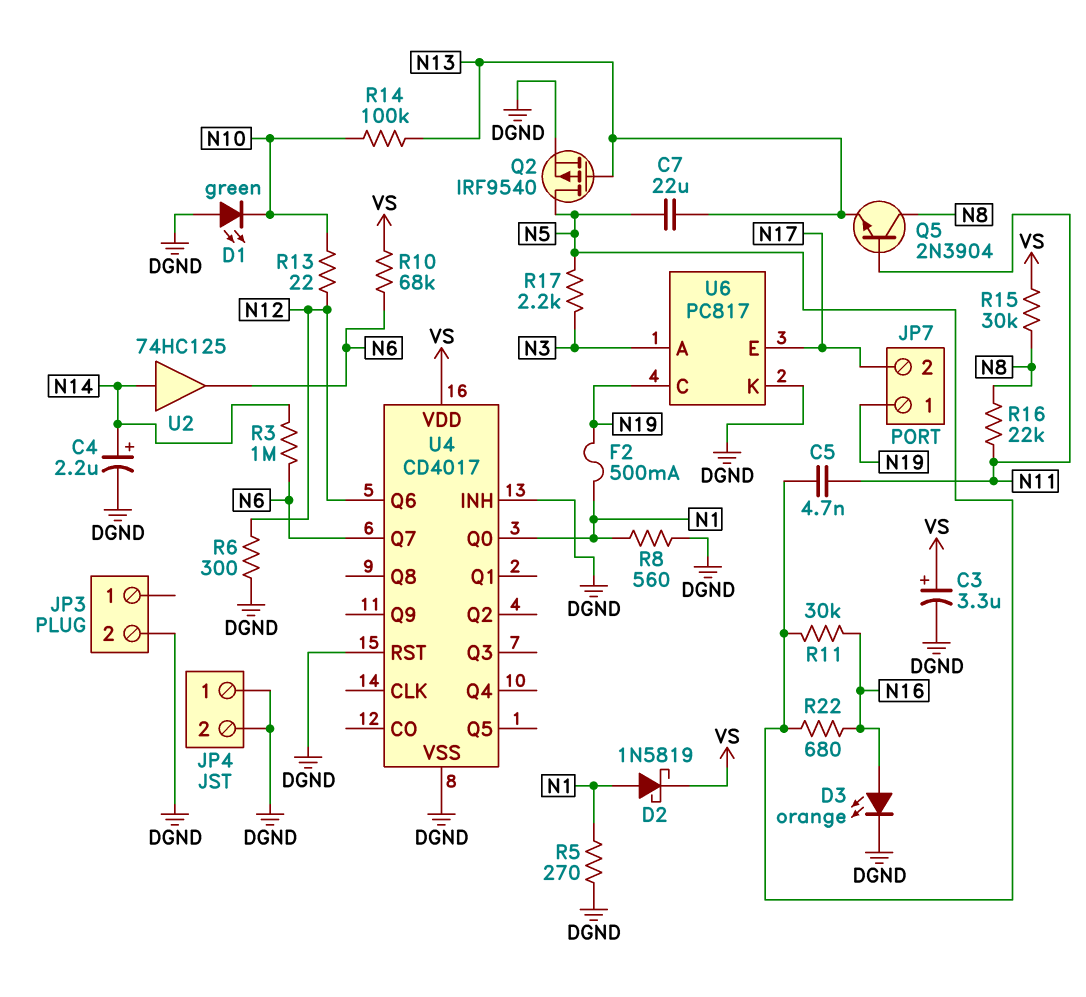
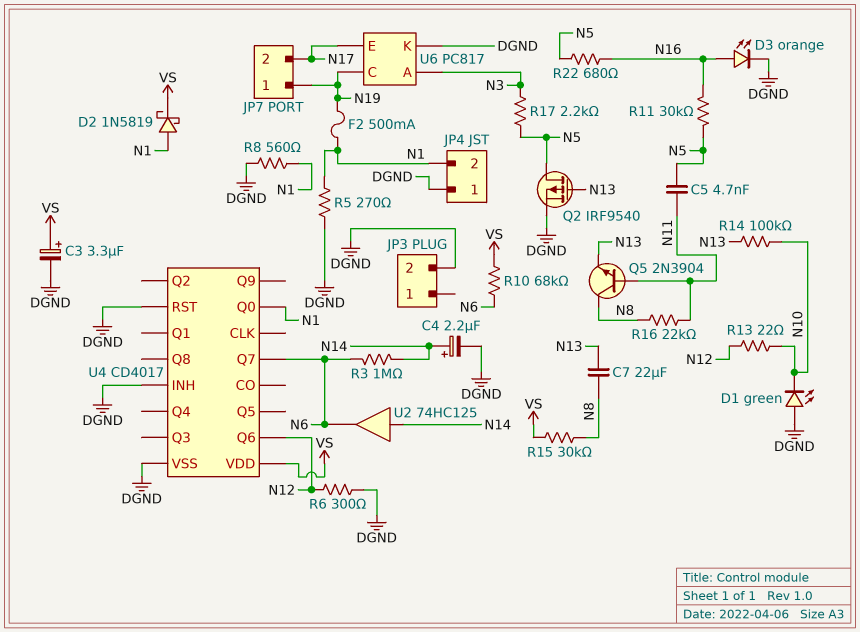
C7: 22uF (N5, N13) -> 22uF (N8, N13)
JP4 pin 2: DGND -> N1

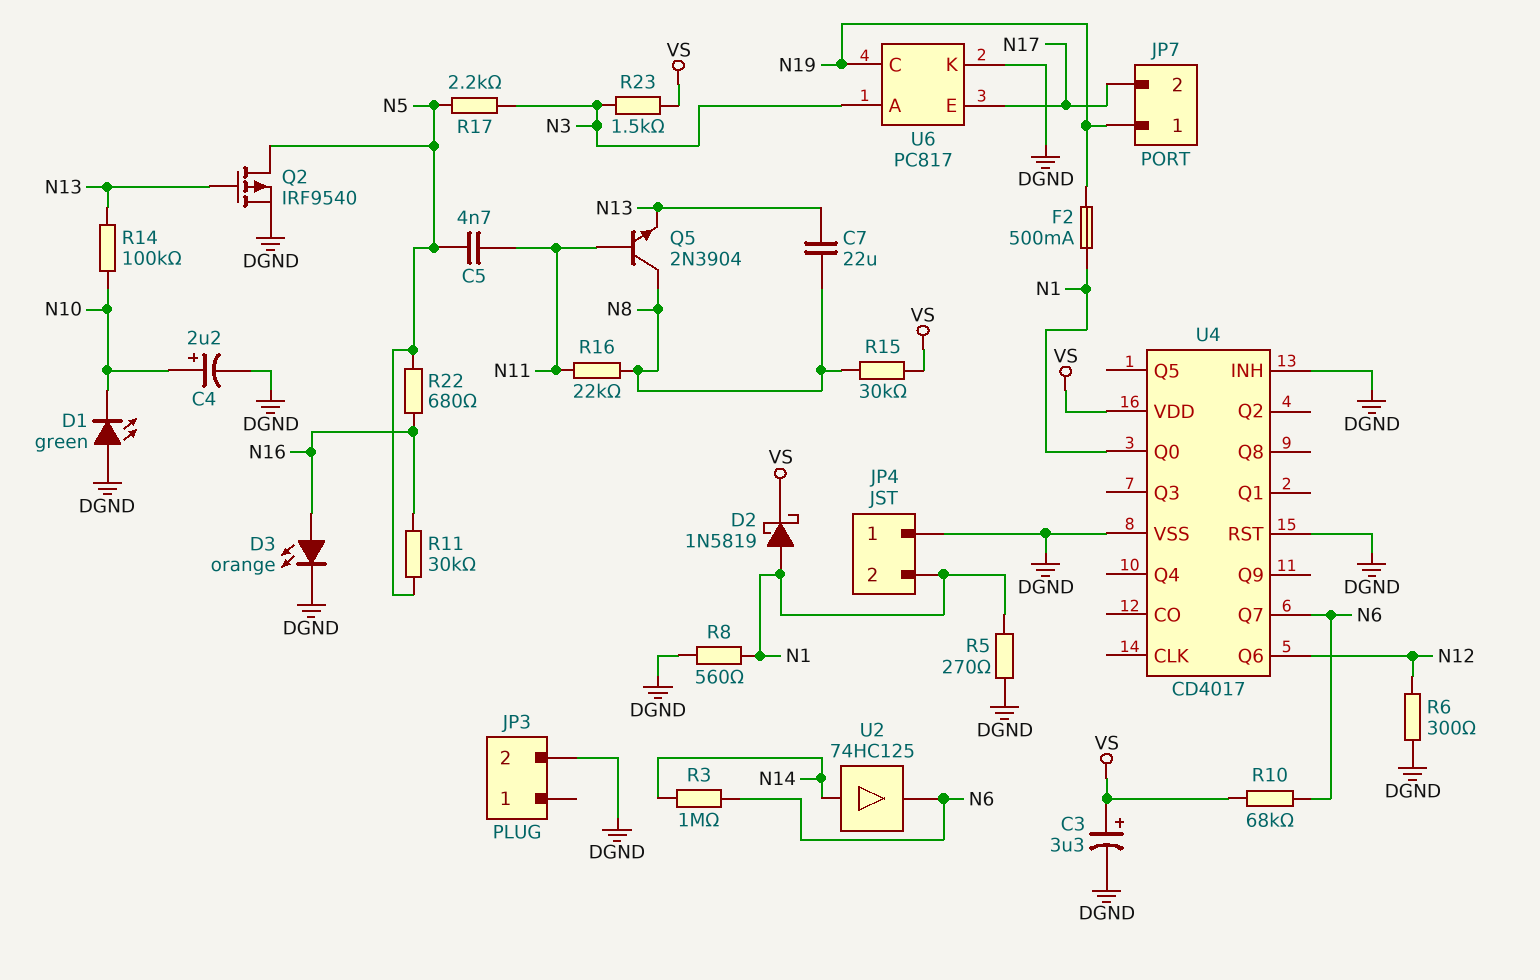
C4: 2.2uF (plus N14, minus DGND) -> 2.2uF (plus N10, minus DGND)
R13: 22 (N10, N12) -> none
R23: none -> 1.5k (N3, VS)

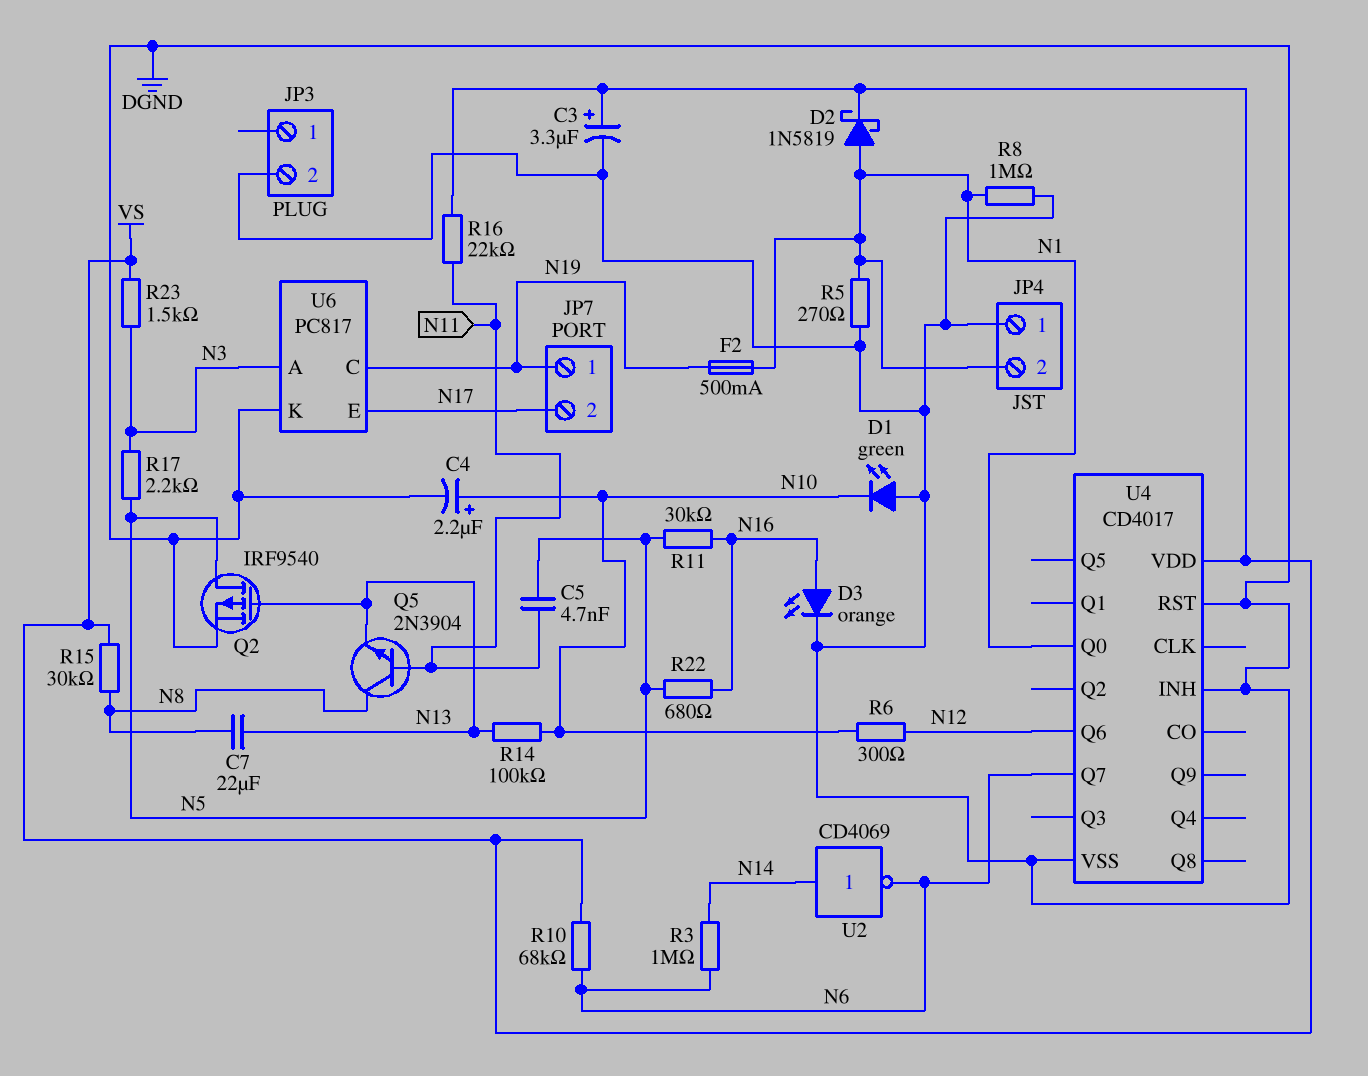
R6: 300 (DGND, N12) -> 300 (N10, N12)
R8: 560 (DGND, N1) -> 1M (DGND, N1)
R16: 22k (N8, N11) -> 22k (N11, VS)
U2: buffer 74HC125 (in N14, out N6) -> NOT CD4069 (in N14, out N6)

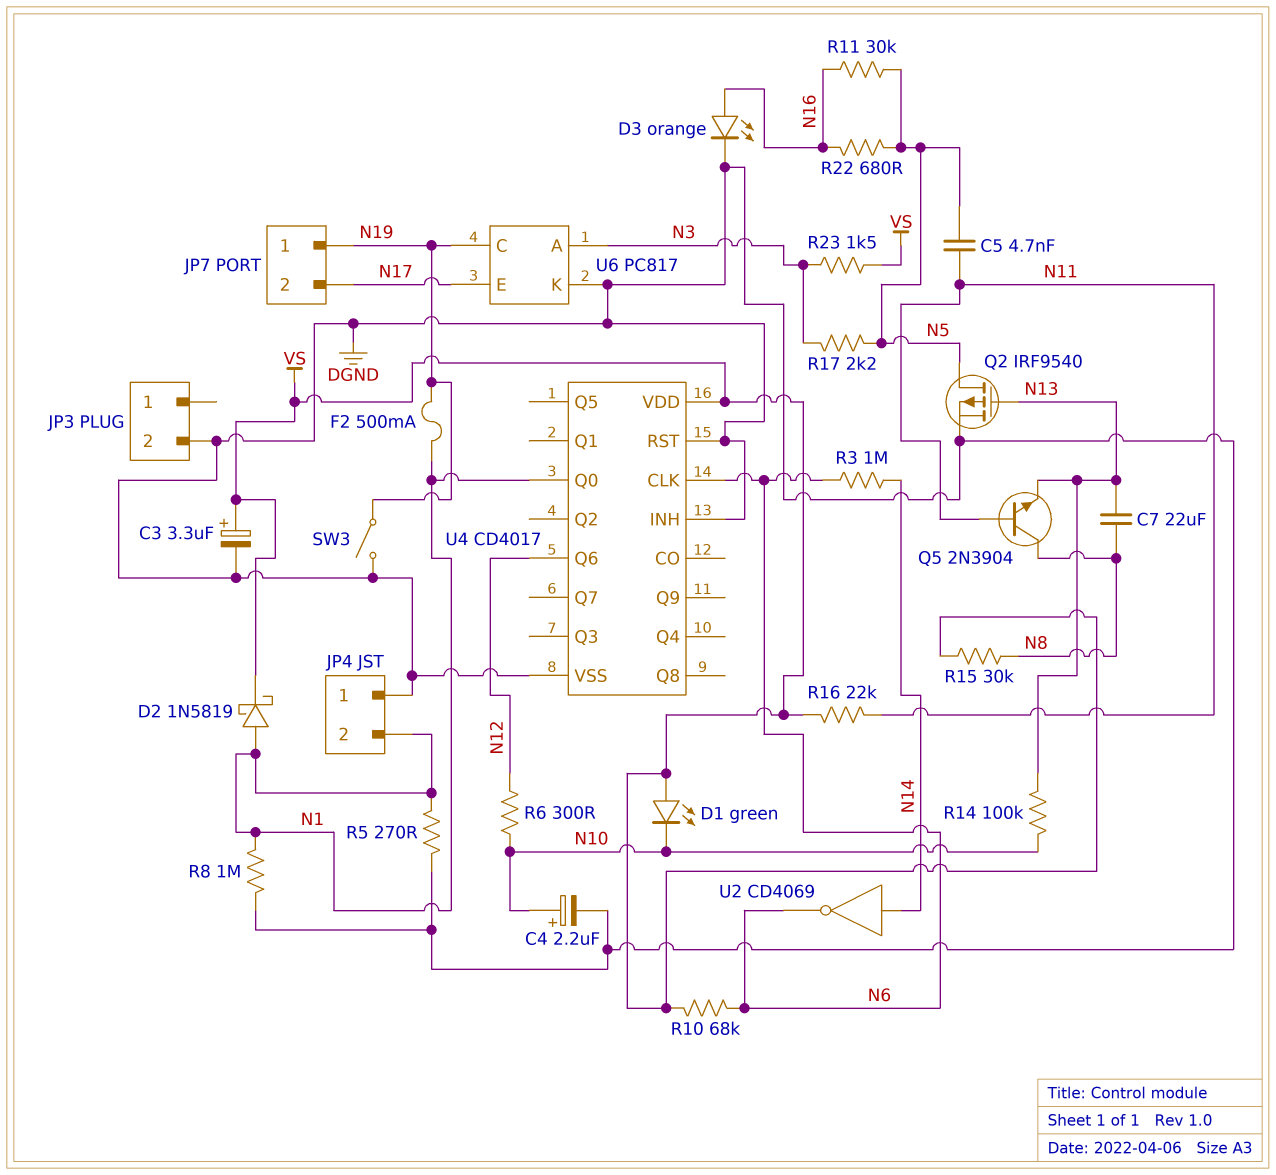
D1: LED green (A DGND, K N10) -> LED green (A VS, K N10)
SW3: none -> switch (DGND, N19)
U4 pin CLK: none -> N6
U4 pin Q7: N6 -> none

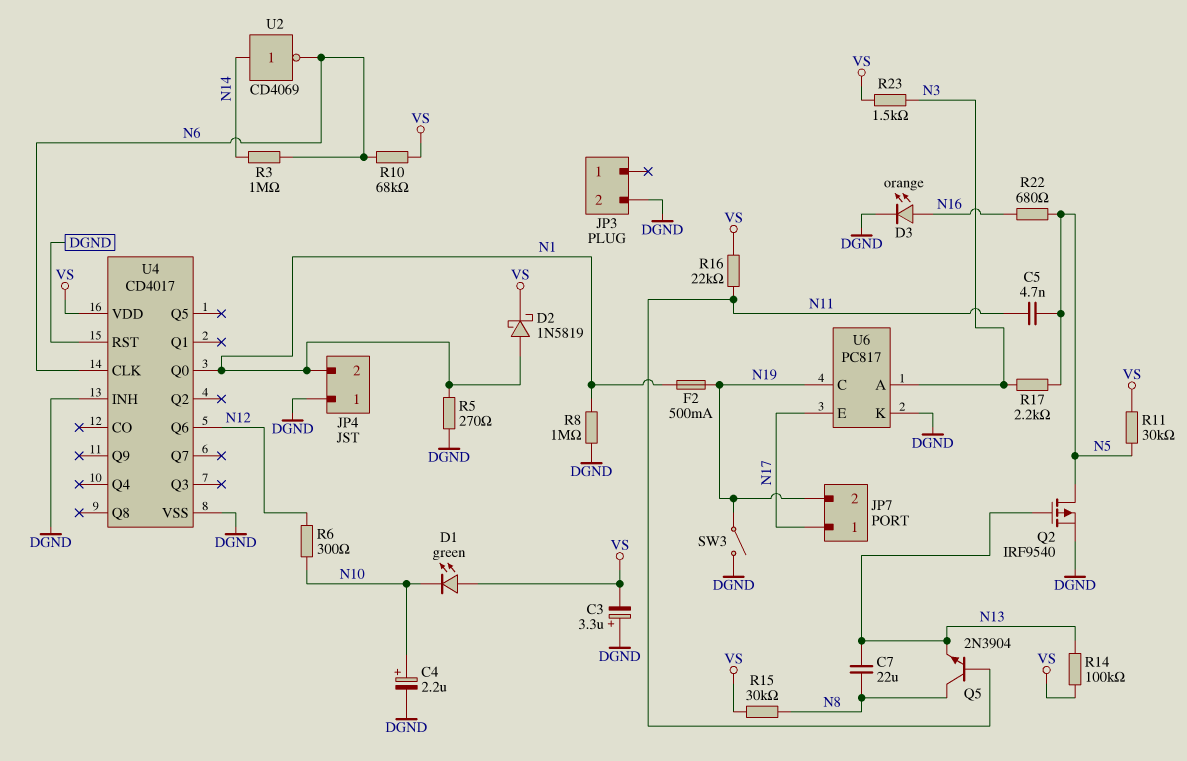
C3: 3.3uF (plus VS, minus DGND) -> 3.3uF (plus DGND, minus VS)
JP7 pin 1: N19 -> N17
JP7 pin 2: N17 -> N19
R11: 30k (N5, N16) -> 30k (N5, VS)
R14: 100k (N10, N13) -> 100k (N13, VS)

